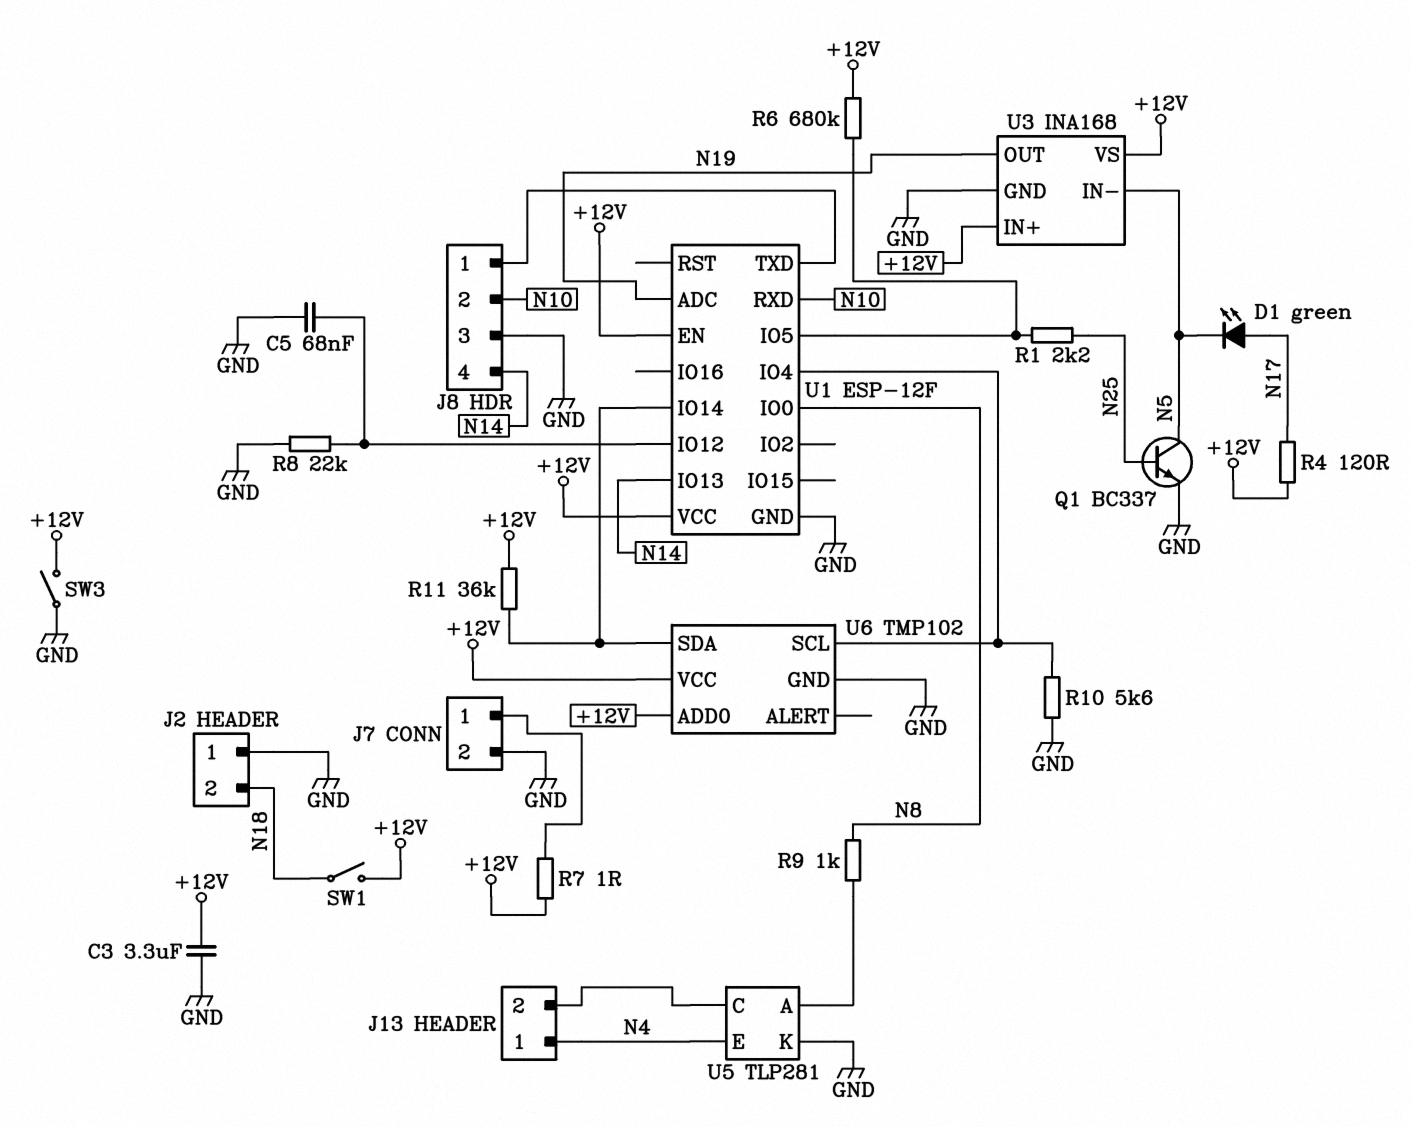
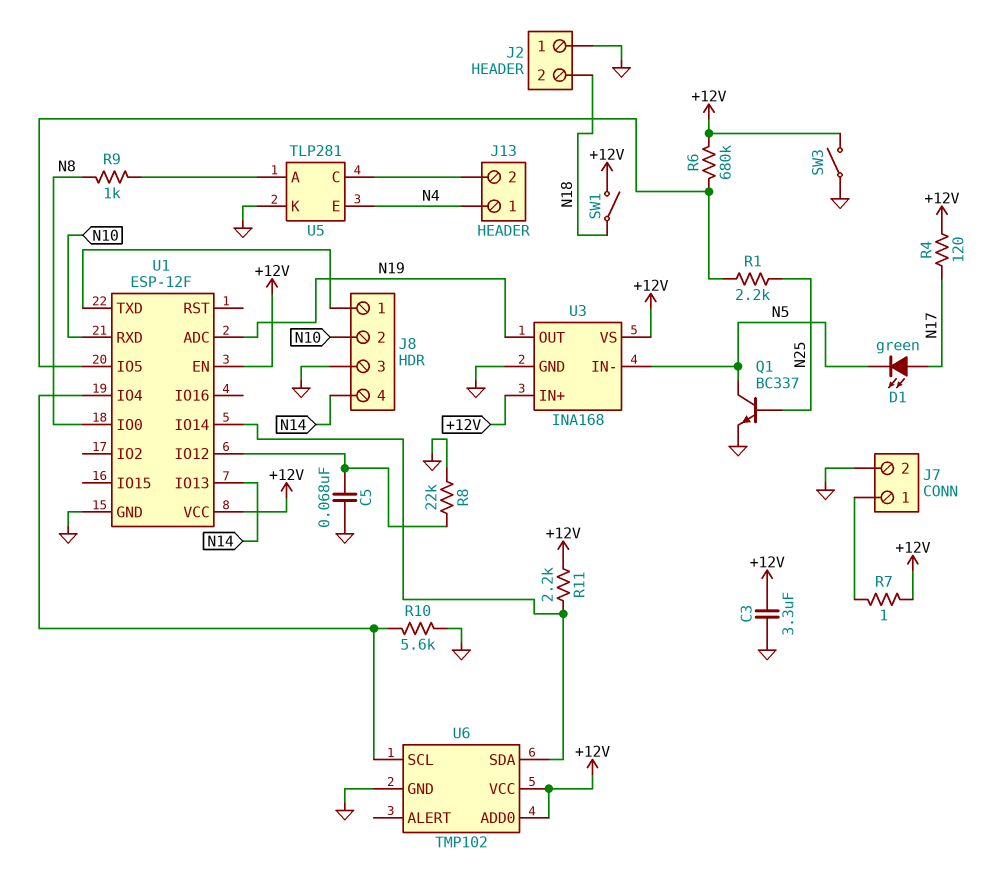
R11: 36k (+12V, U1/IO14) -> 2.2k (+12V, U1/IO14)

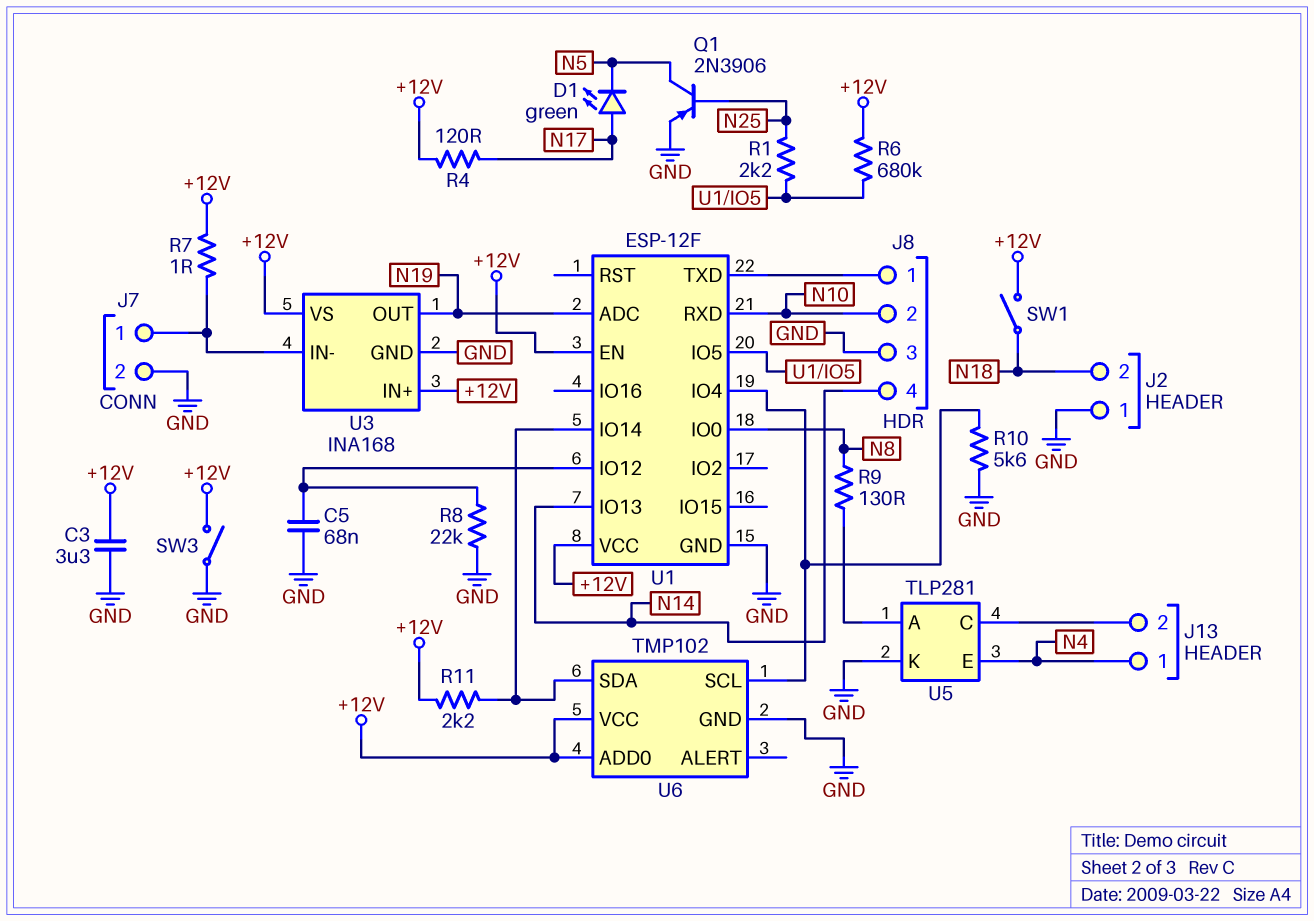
Q1: NPN BC337 (B N25, C N5, E GND) -> PNP 2N3906 (B N25, C N5, E GND)
R9: 1k (N8, U5/A) -> 130 (N8, U5/A)
U3 pin IN-: N5 -> J7/1

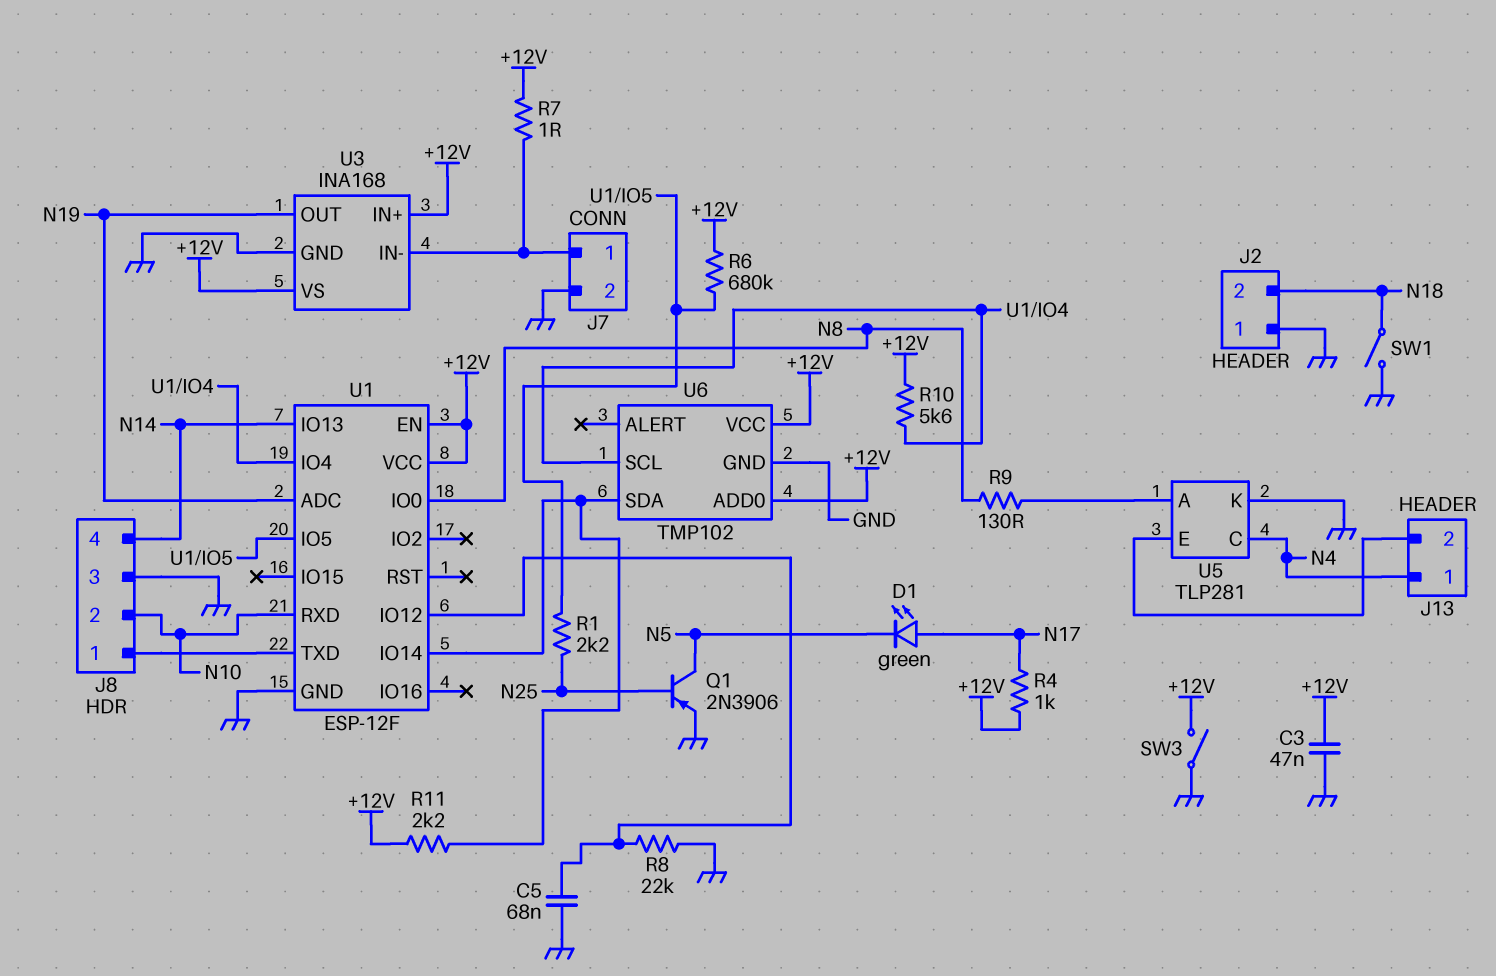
C3: 3.3uF (+12V, GND) -> 47nF (+12V, GND)
R4: 120 (+12V, N17) -> 1k (+12V, N17)
R10: 5.6k (GND, U1/IO4) -> 5.6k (+12V, U1/IO4)
SW1: switch (+12V, N18) -> switch (GND, N18)
U5 pin C: J13/2 -> N4
U5 pin E: N4 -> J13/2

